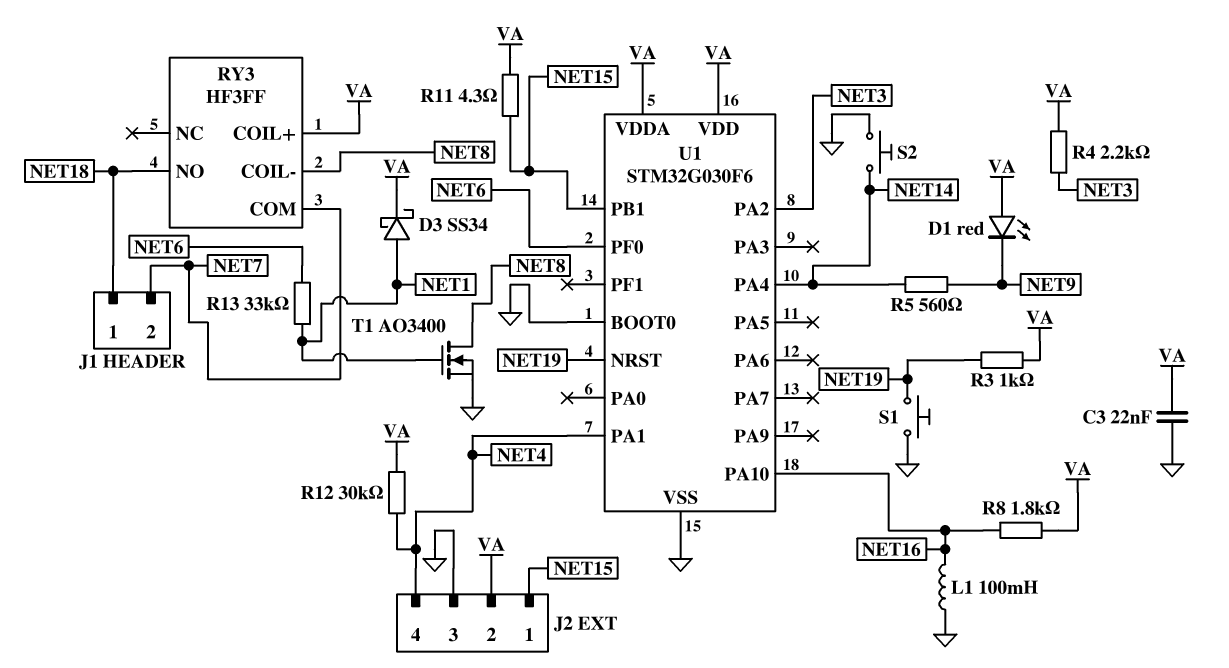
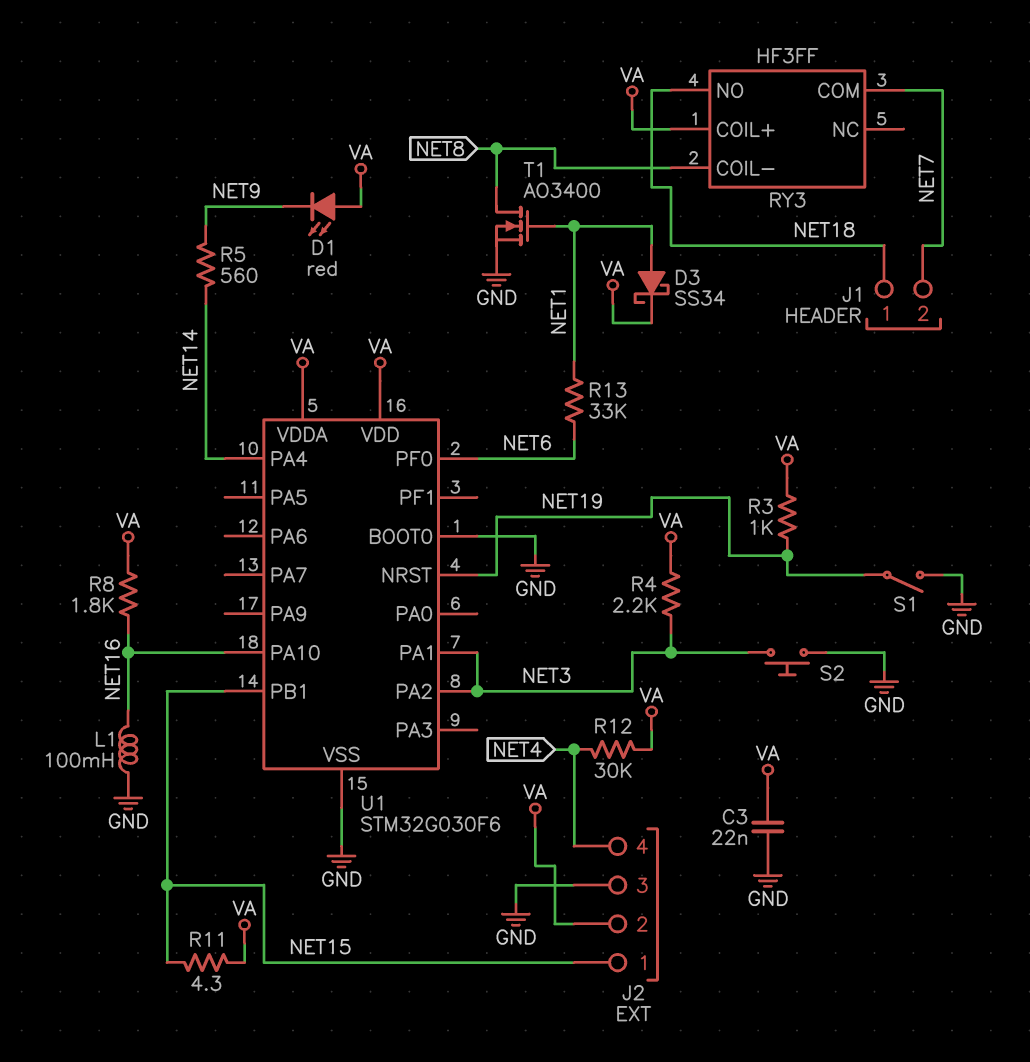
S1: button (GND, NET19) -> switch (GND, NET19)
S2: button (GND, NET14) -> button (GND, NET3)
U1 pin PA1: NET4 -> NET3

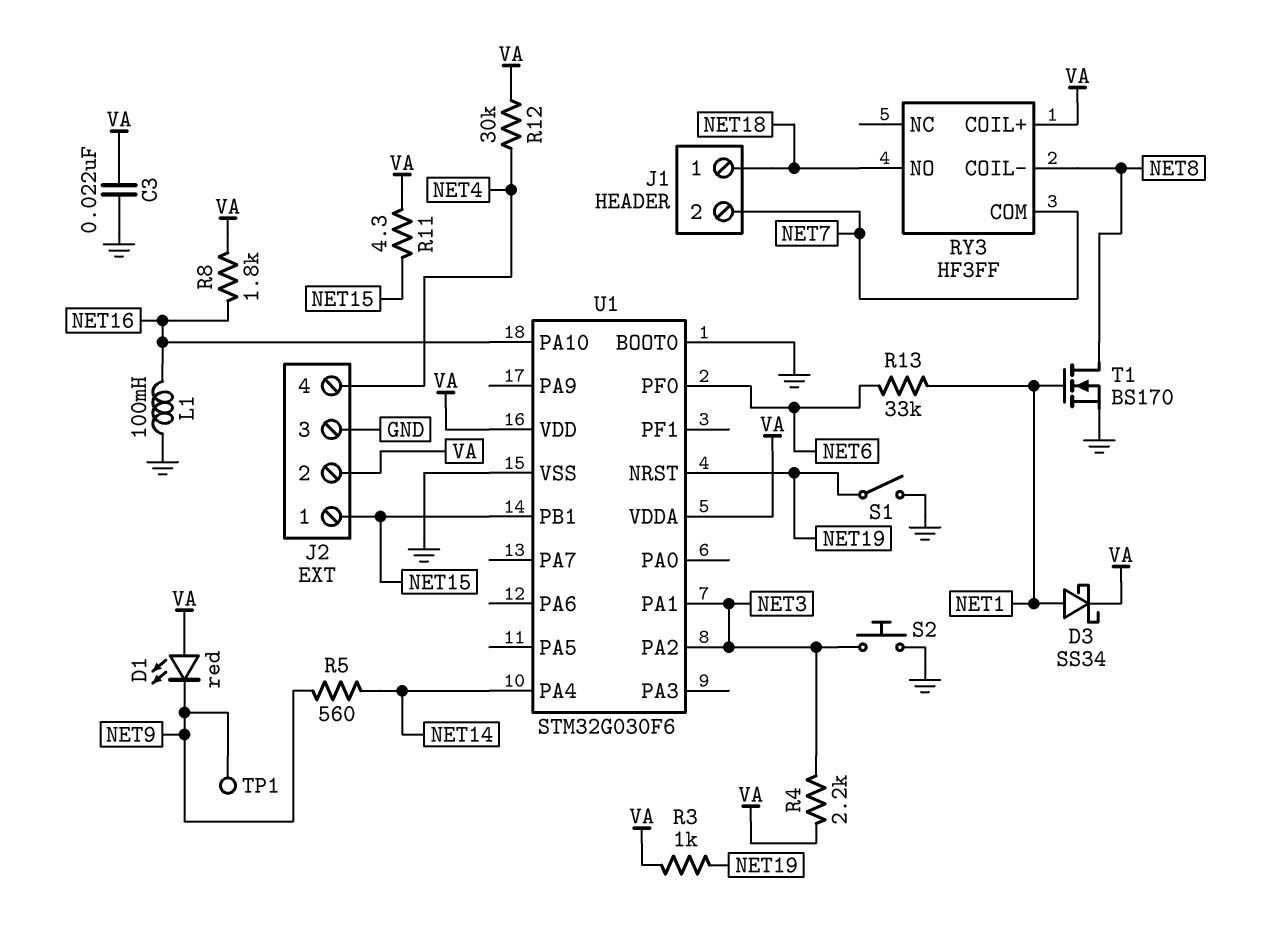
T1: NMOS AO3400 (G NET1, D NET8, S GND) -> NMOS BS170 (G NET1, D NET8, S GND)
TP1: none -> test point (NET9)

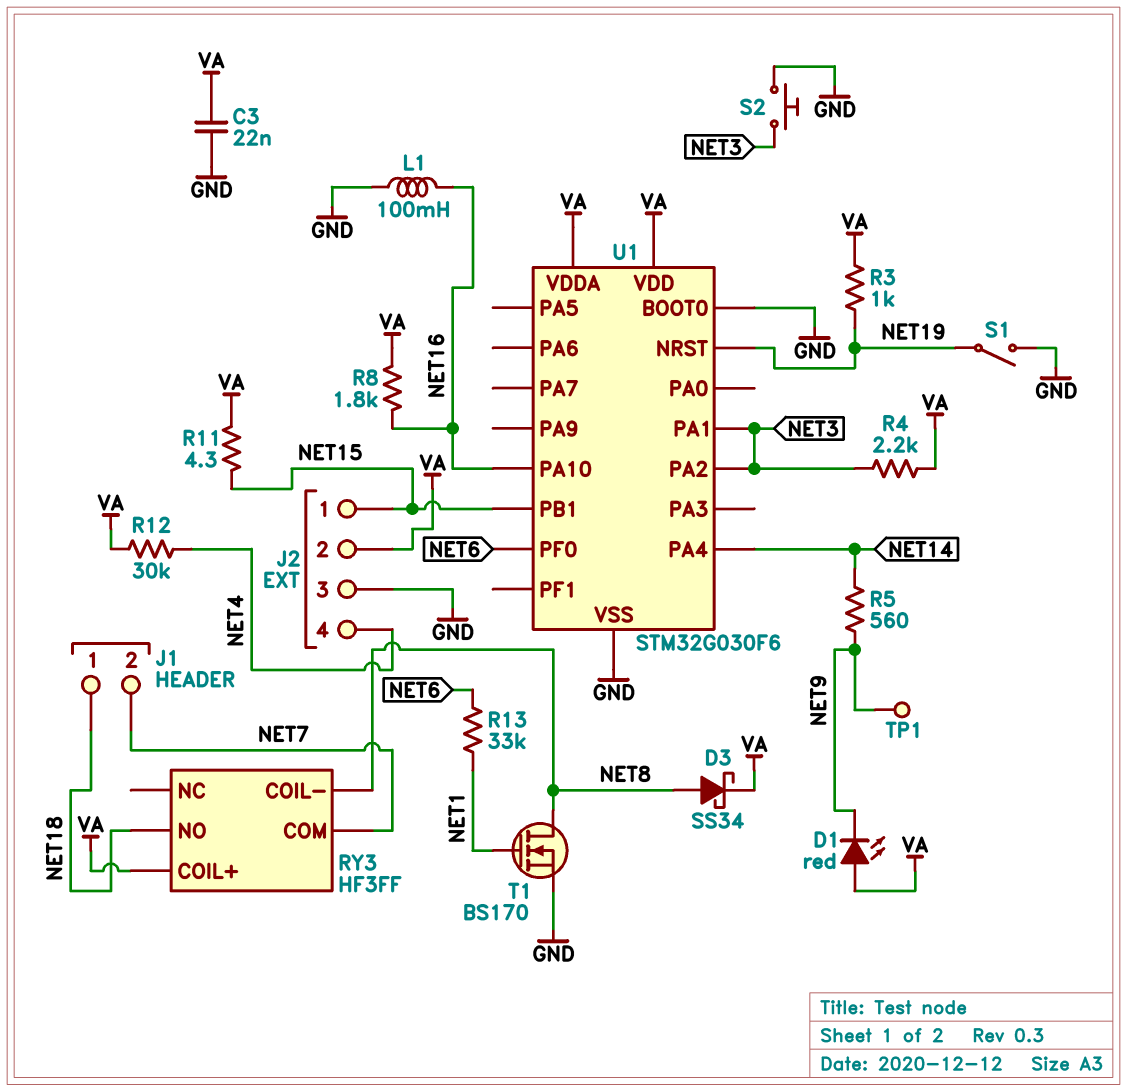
D3: schottky SS34 (A NET1, K VA) -> schottky SS34 (A NET8, K VA)

